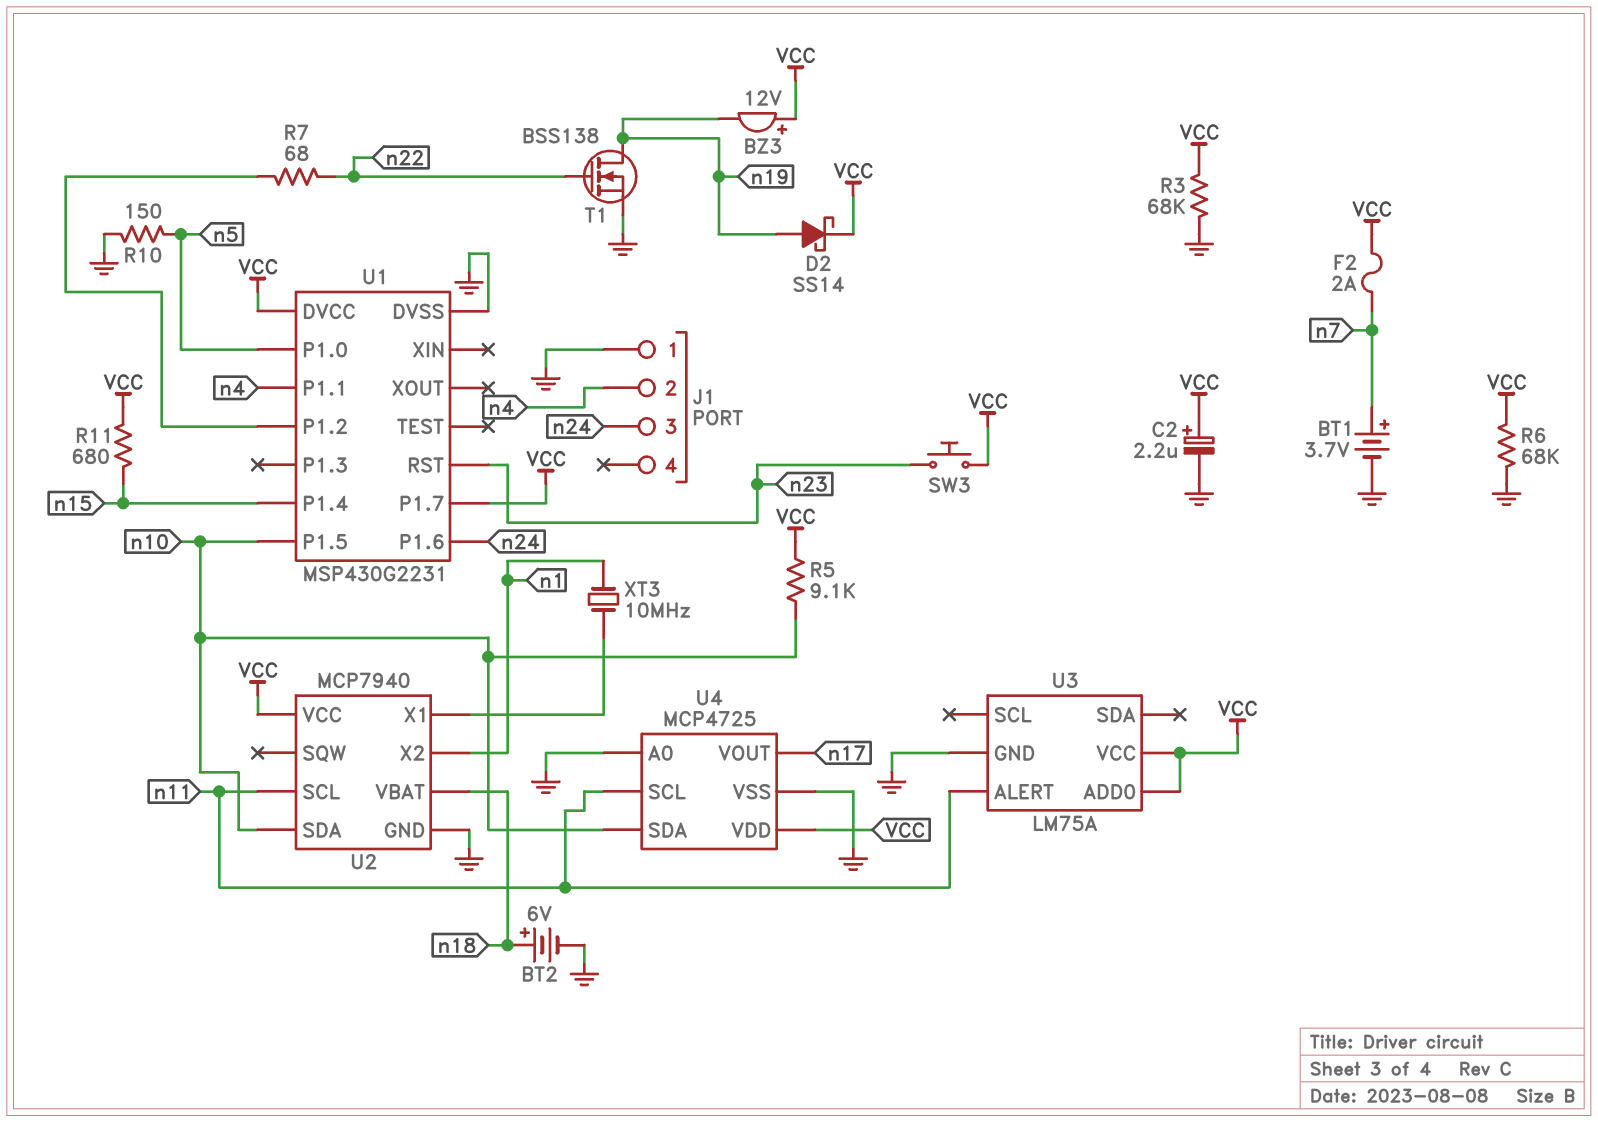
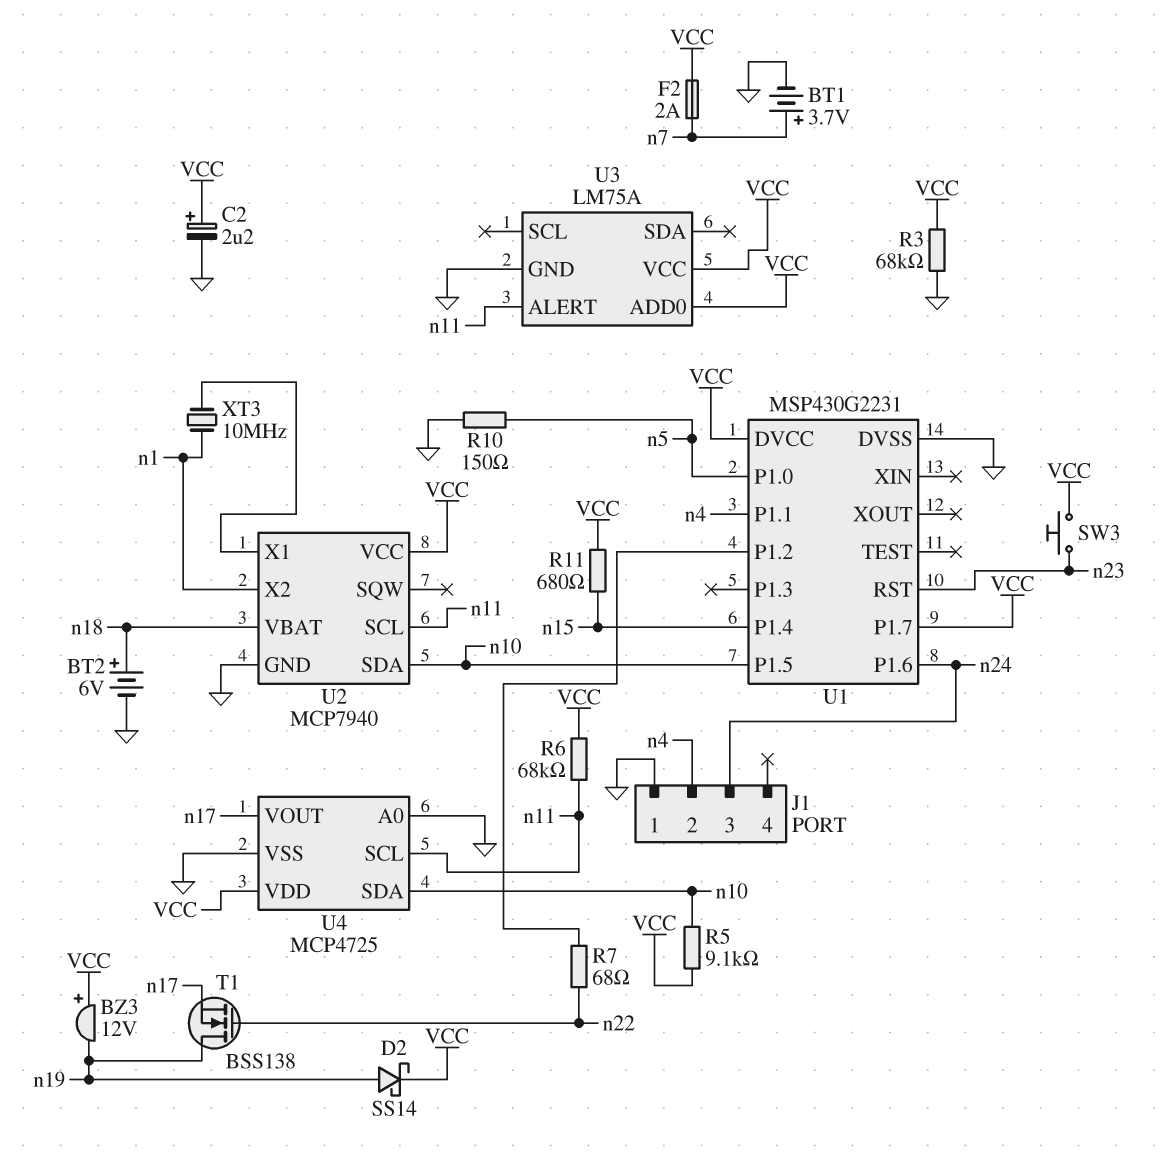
R6: 68k (GND, VCC) -> 68k (VCC, n11)
T1: NMOS BSS138 (G n22, D n19, S GND) -> NMOS BSS138 (G n22, D n19, S n17)

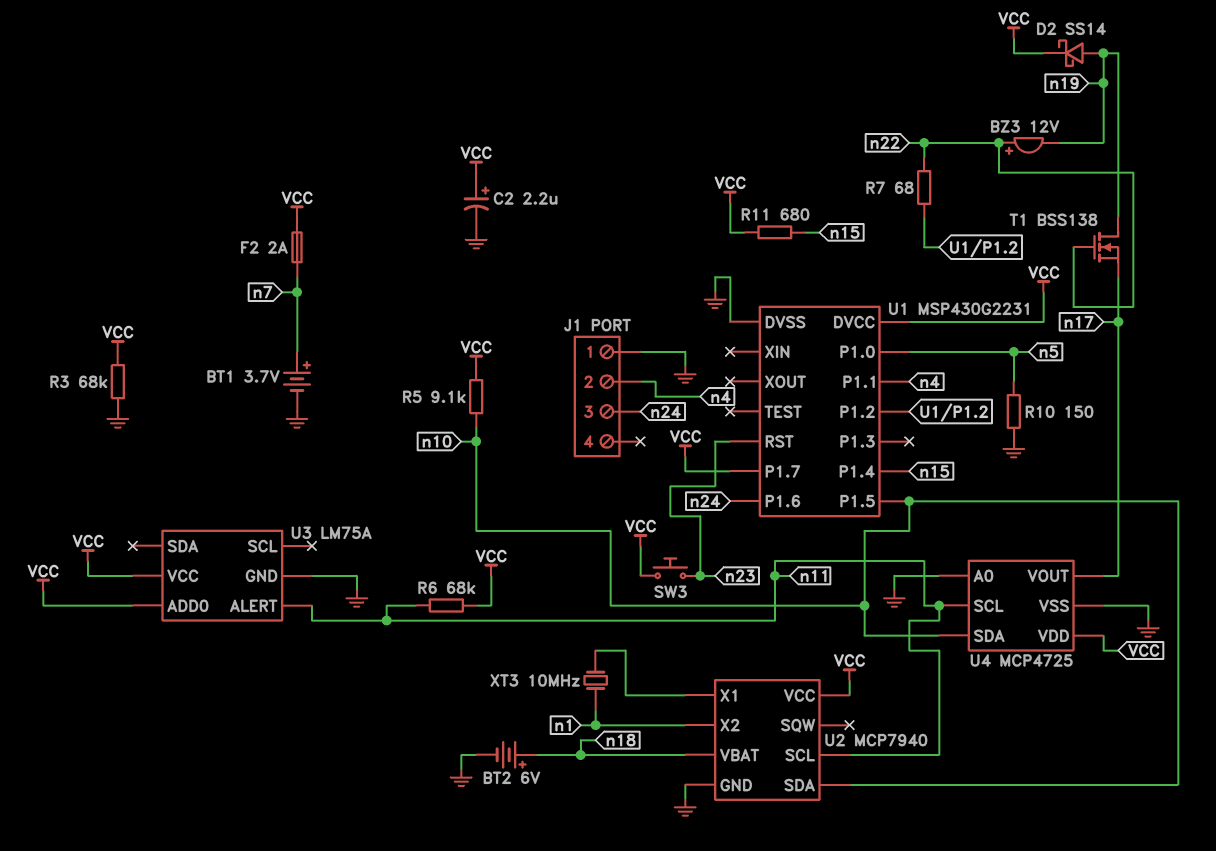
BZ3: buzzer 12V (plus VCC, minus n19) -> buzzer 12V (plus n22, minus n19)

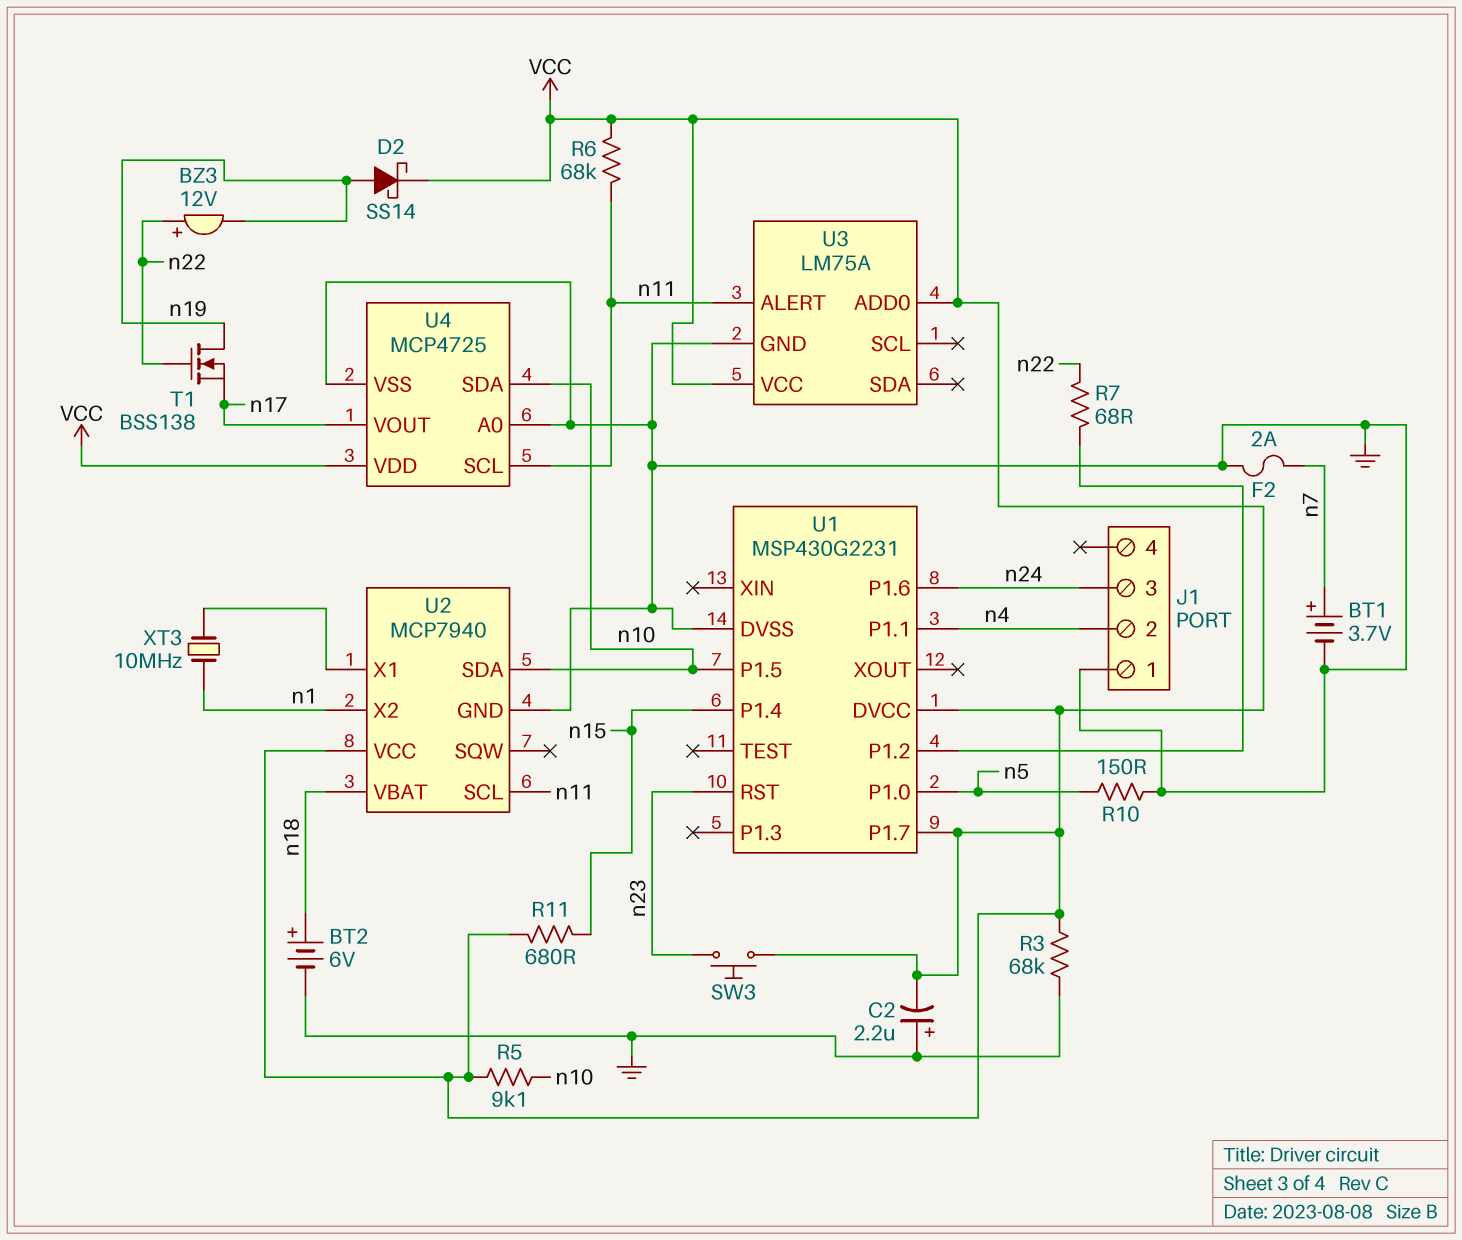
C2: 2.2uF (plus VCC, minus GND) -> 2.2uF (plus GND, minus VCC)
F2: 2A (VCC, n7) -> 2A (GND, n7)

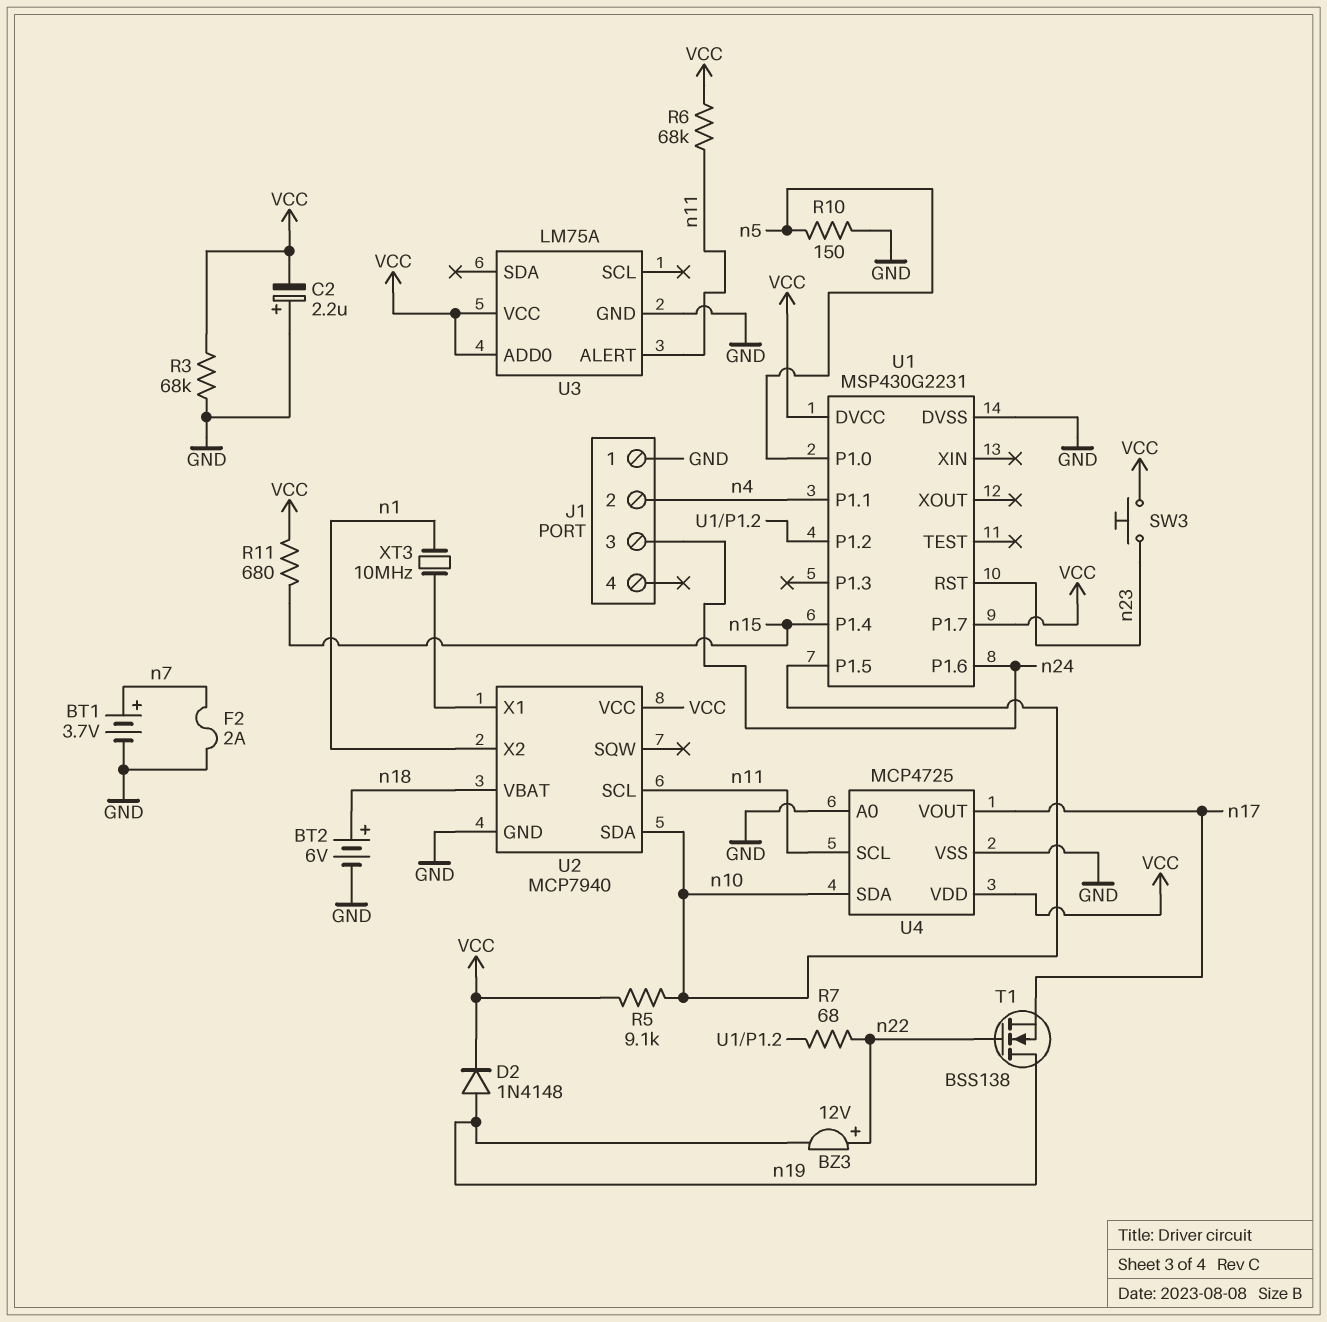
D2: schottky SS14 (A n19, K VCC) -> diode 1N4148 (A n19, K VCC)

